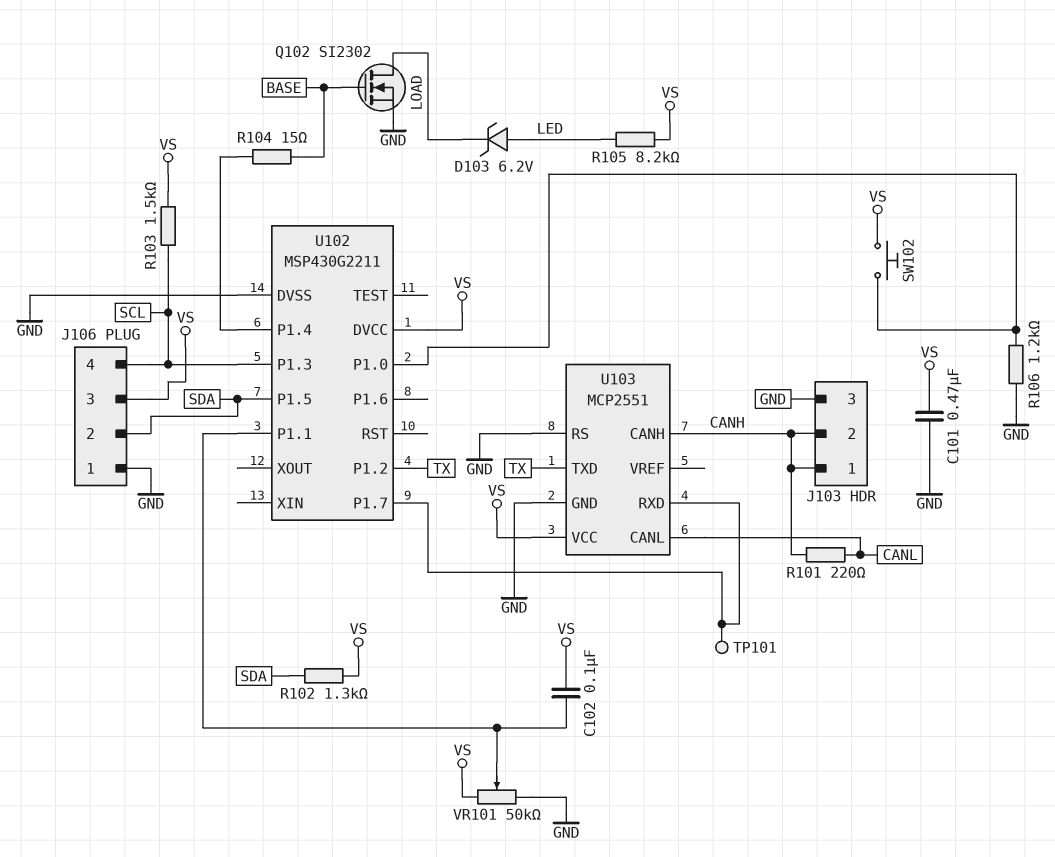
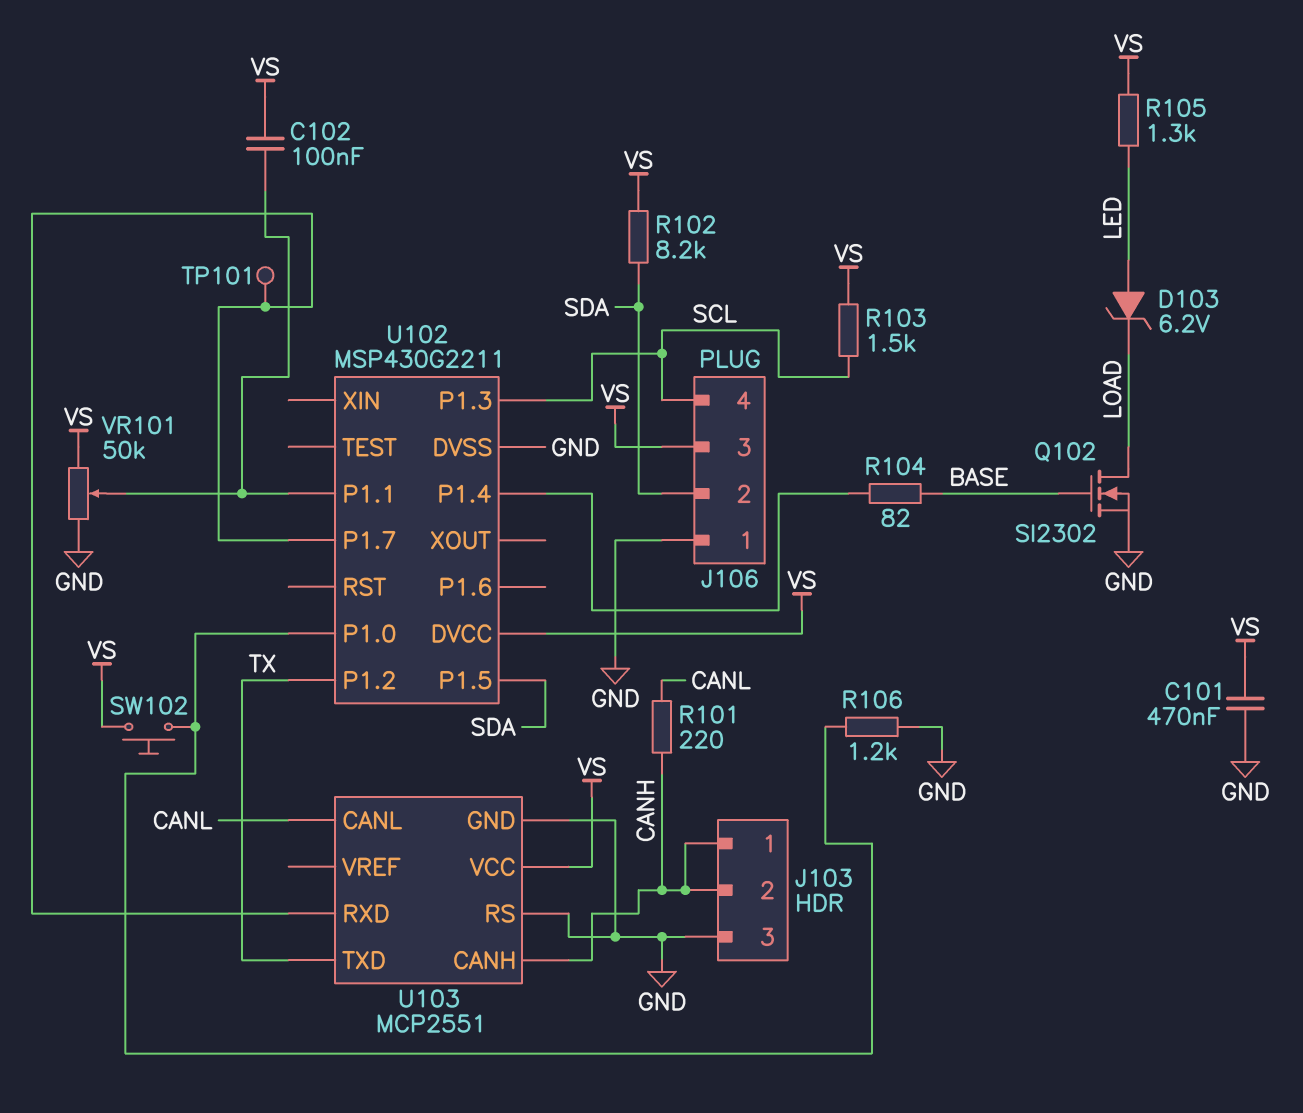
R102: 1.3k (SDA, VS) -> 8.2k (SDA, VS)
R104: 15 (BASE, U102/P1.4) -> 82 (BASE, U102/P1.4)
R105: 8.2k (LED, VS) -> 1.3k (LED, VS)

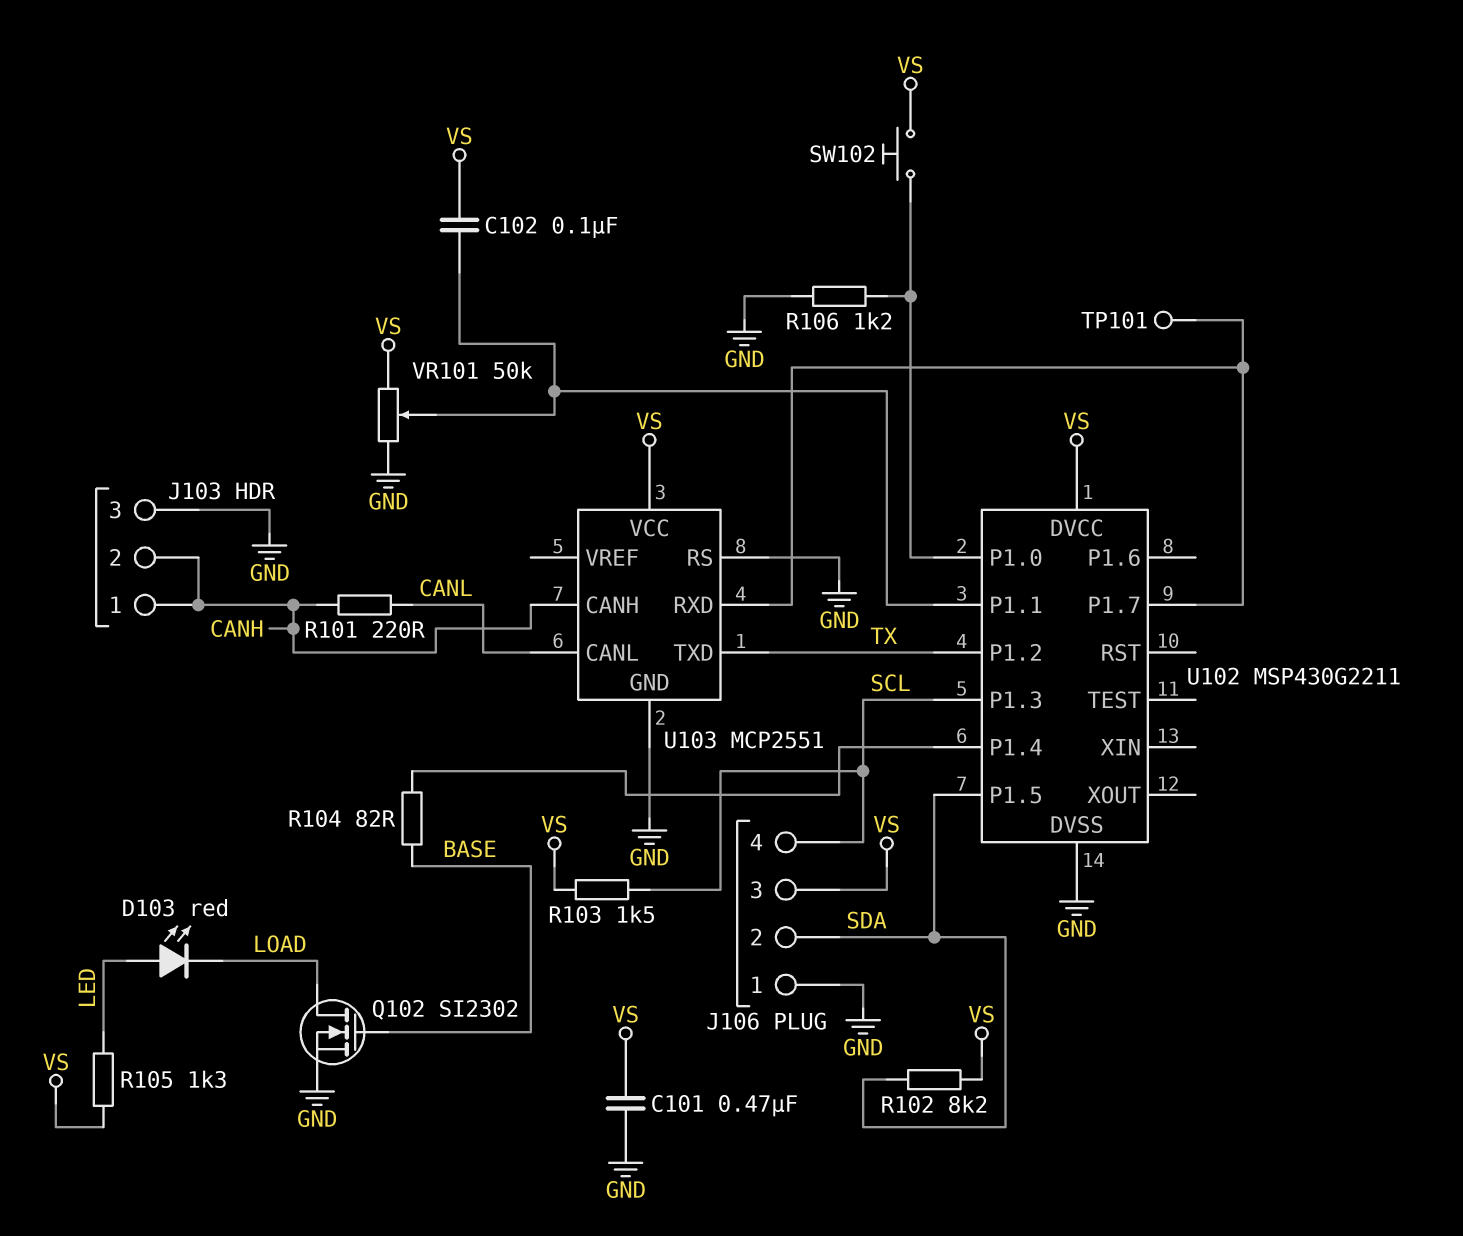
D103: zener 6.2V (A LED, K LOAD) -> LED red (A LED, K LOAD)

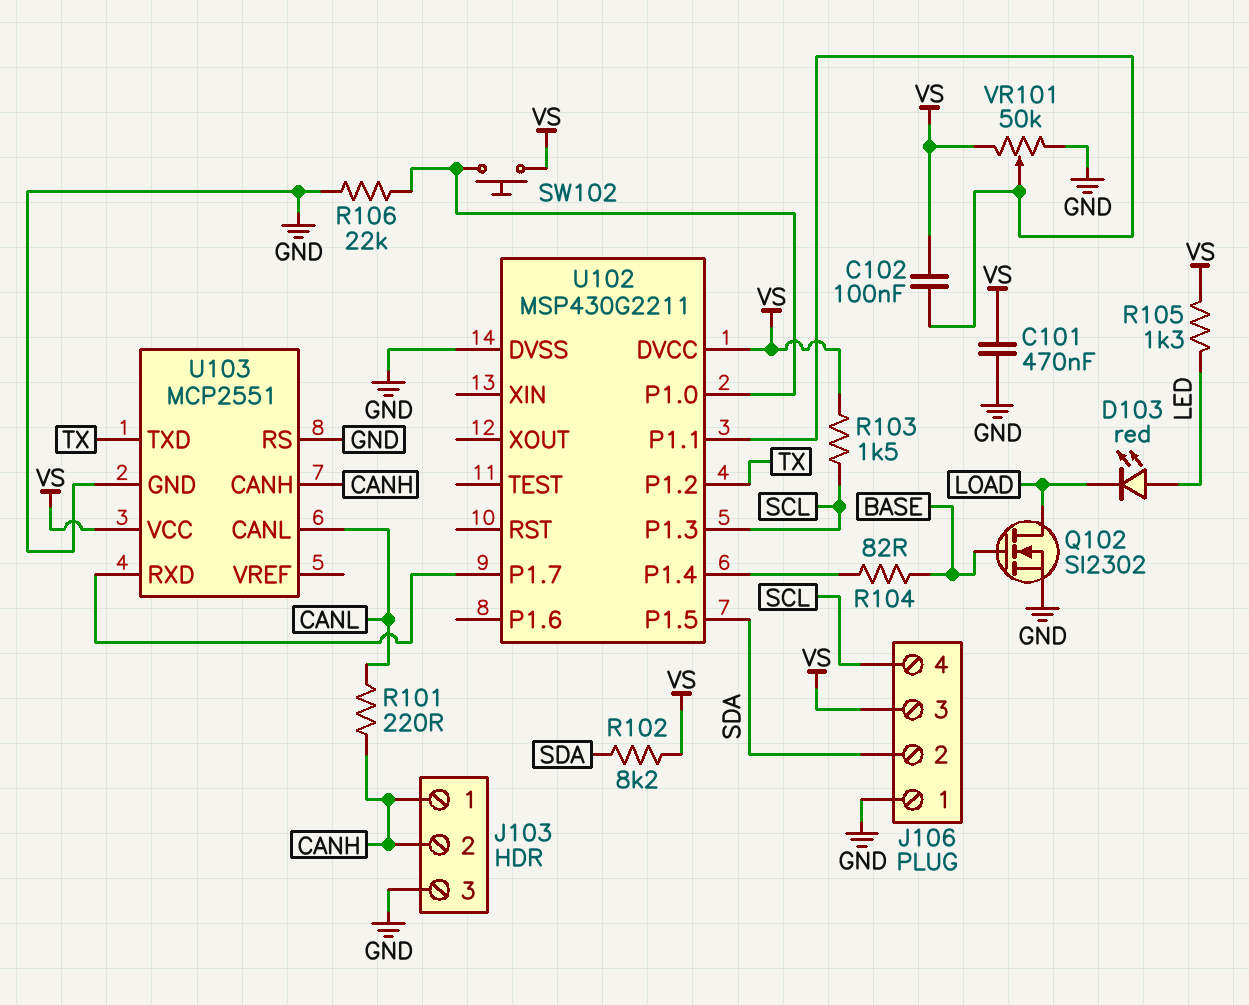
R106: 1.2k (GND, U102/P1.0) -> 22k (GND, U102/P1.0)
TP101: test point (U102/P1.7) -> none

